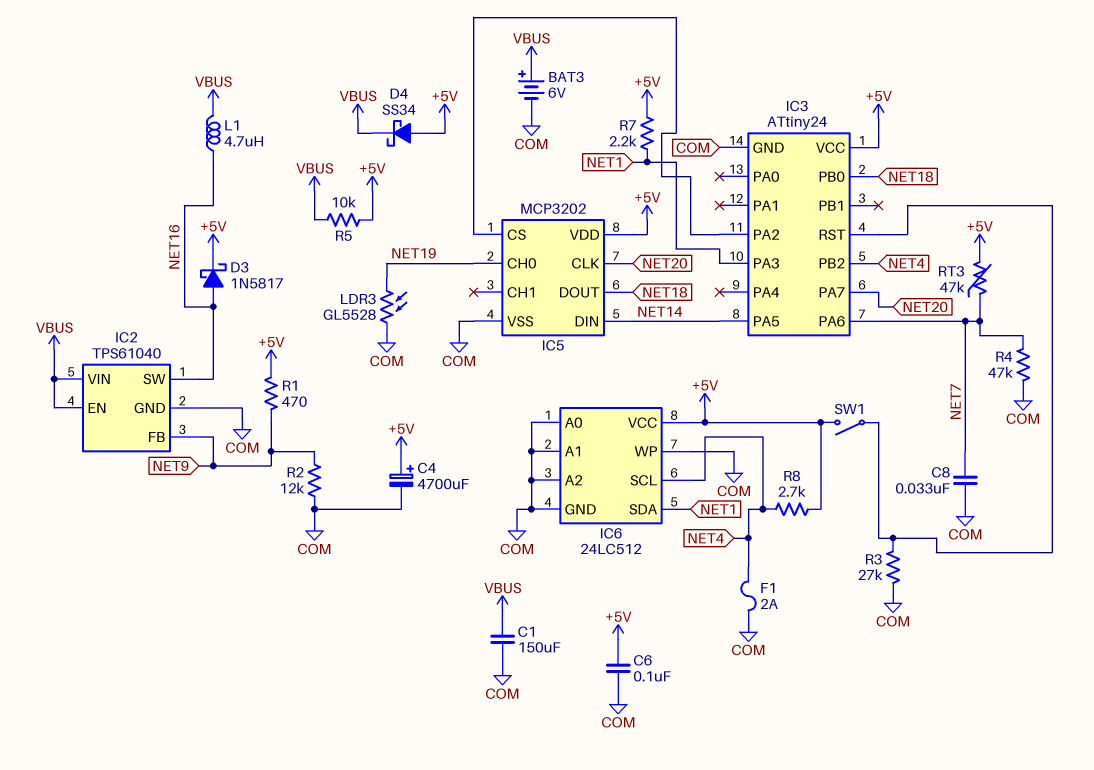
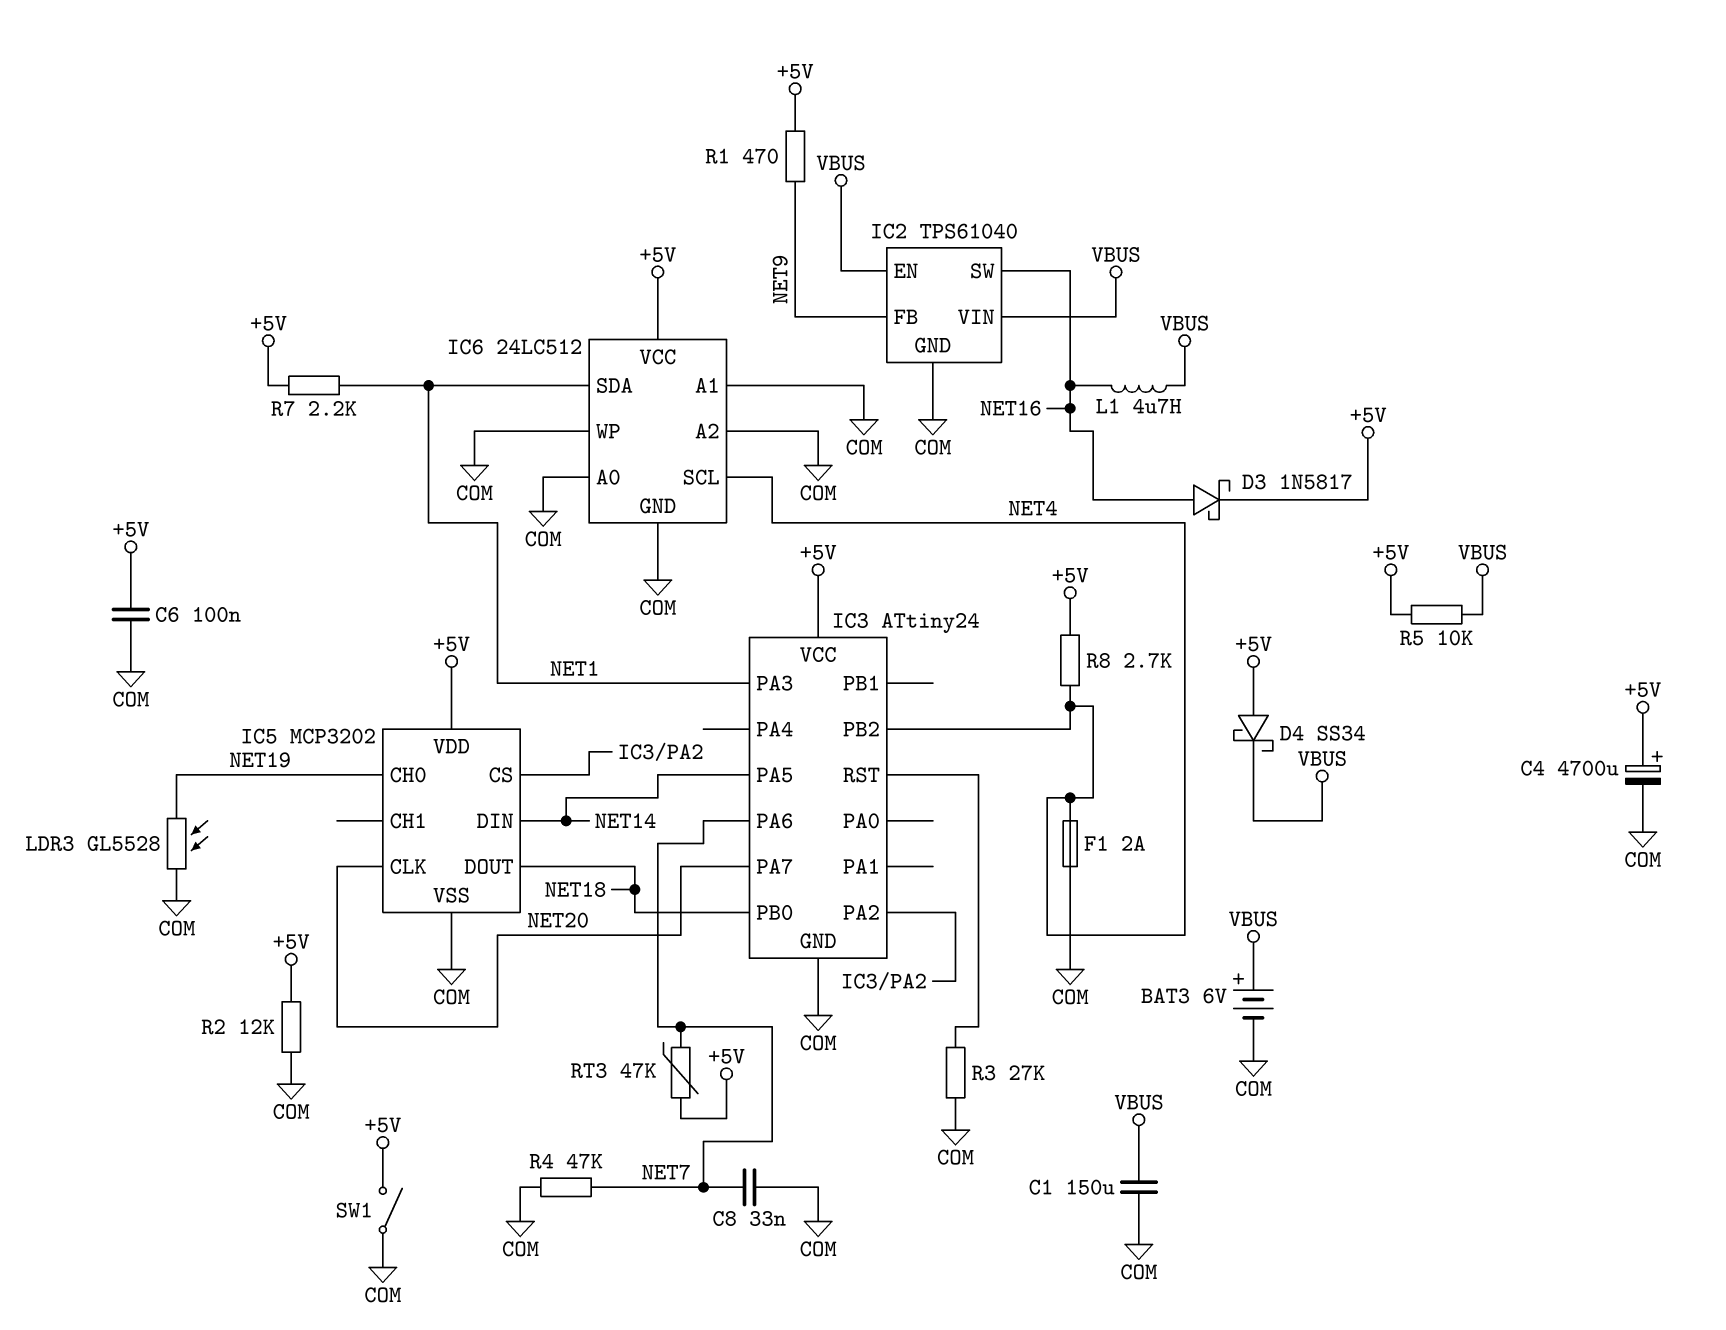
R2: 12k (COM, NET9) -> 12k (+5V, COM)
SW1: switch (+5V, IC3/RST) -> switch (+5V, COM)

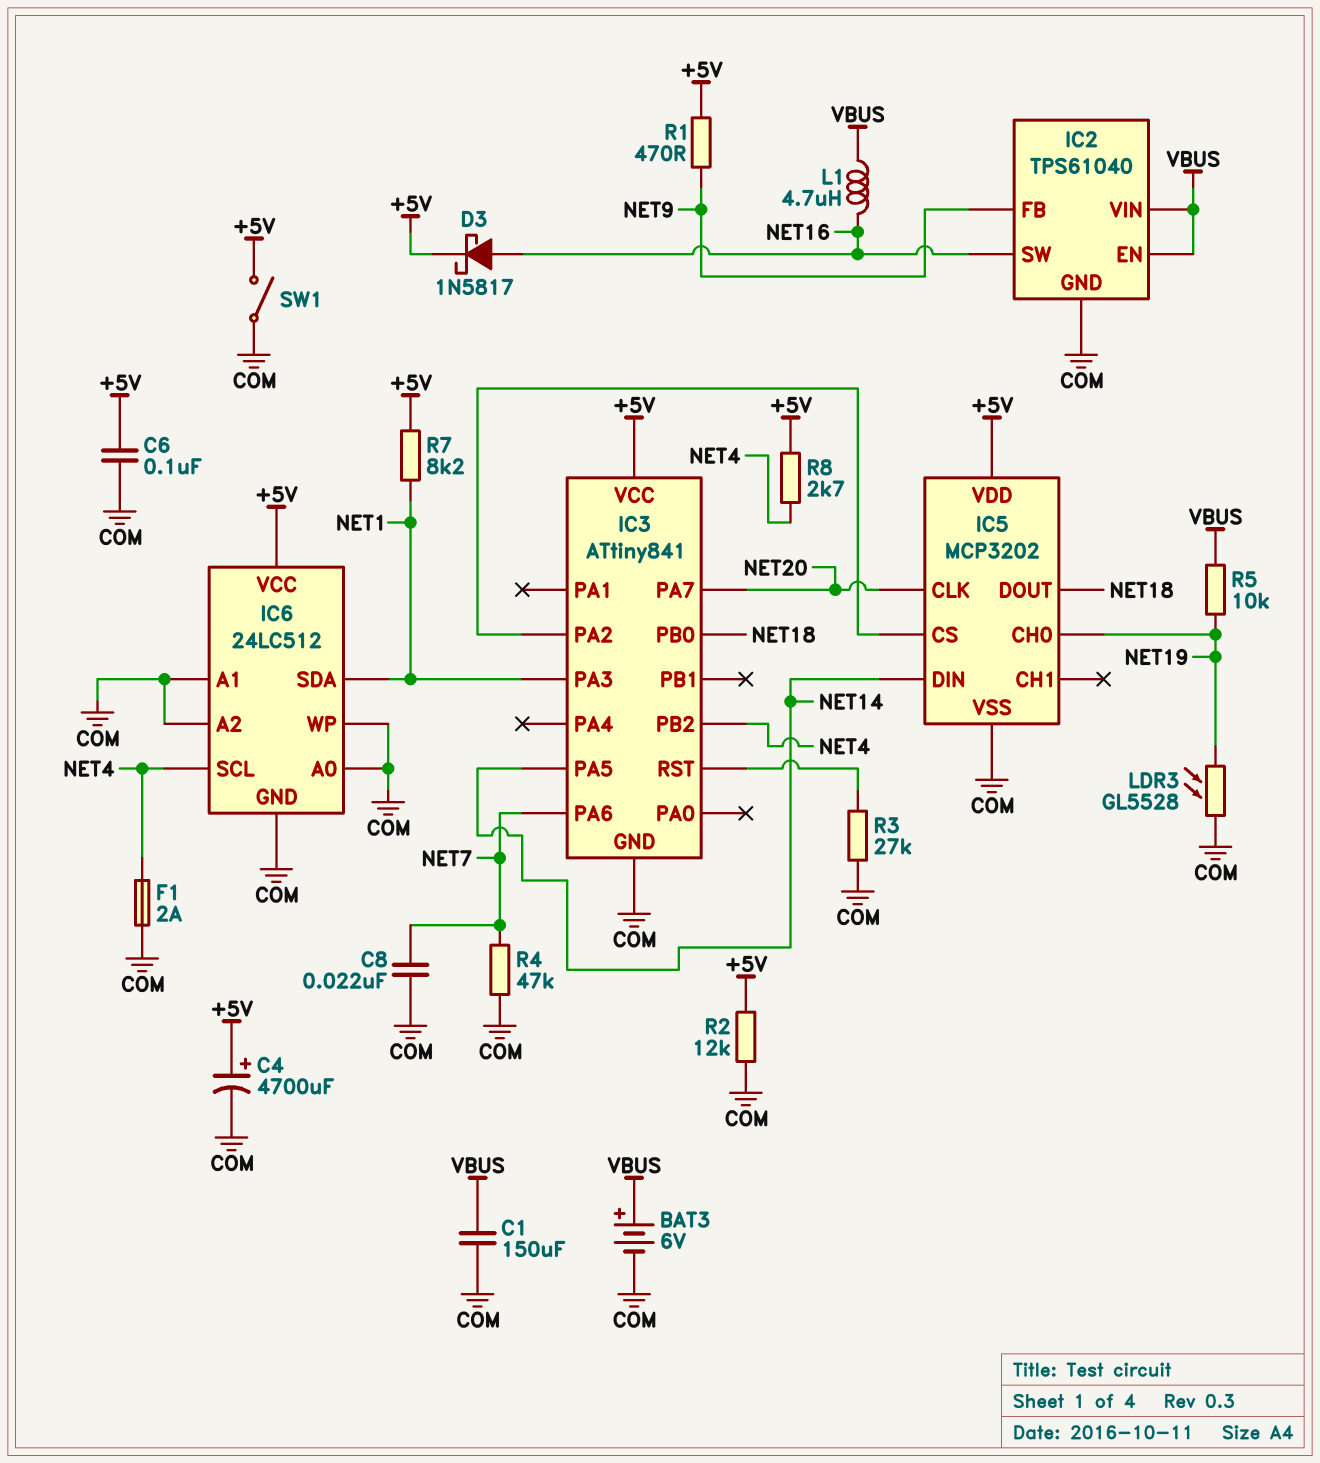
C8: 33nF (COM, NET7) -> 22nF (COM, NET7)
D4: schottky SS34 (A +5V, K VBUS) -> none
IC3: ATtiny24 -> ATtiny841
R5: 10k (+5V, VBUS) -> 10k (NET19, VBUS)
R7: 2.2k (+5V, NET1) -> 8.2k (+5V, NET1)
RT3: 47k (+5V, NET7) -> none

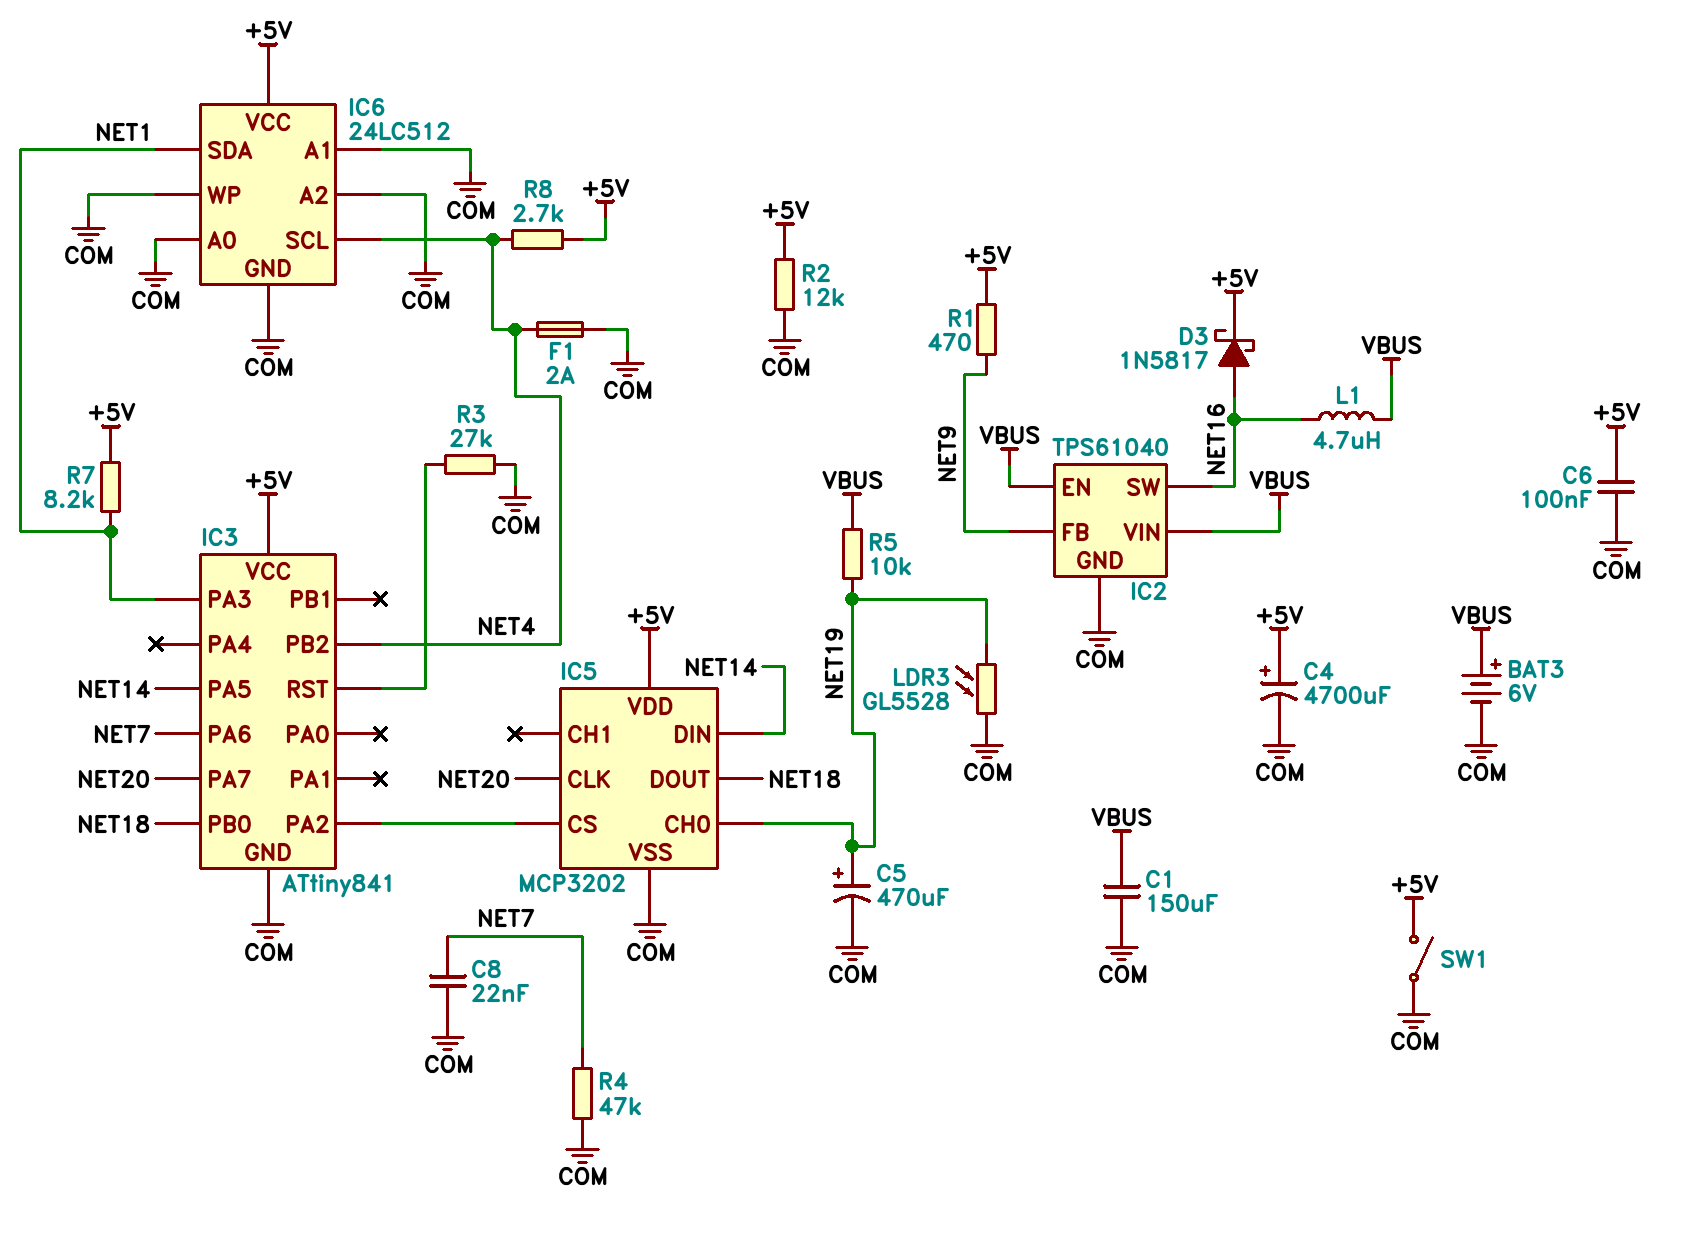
C5: none -> 470uF (plus NET19, minus COM)

